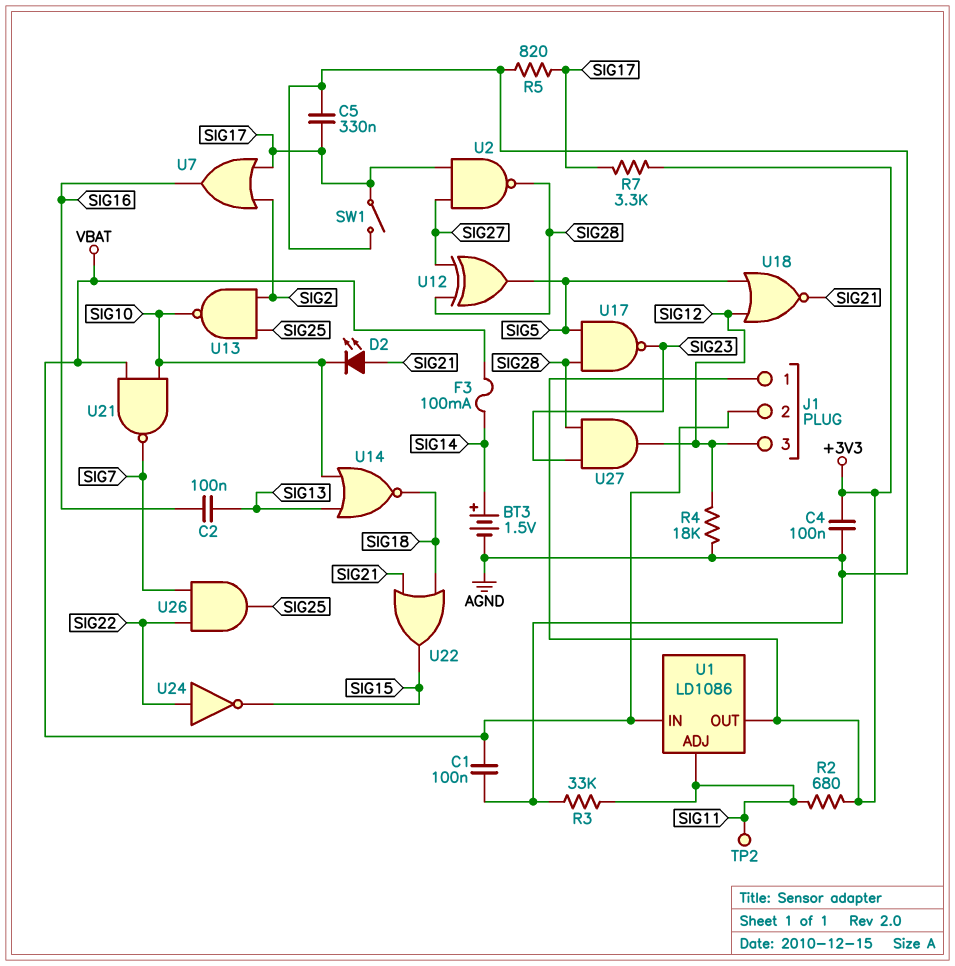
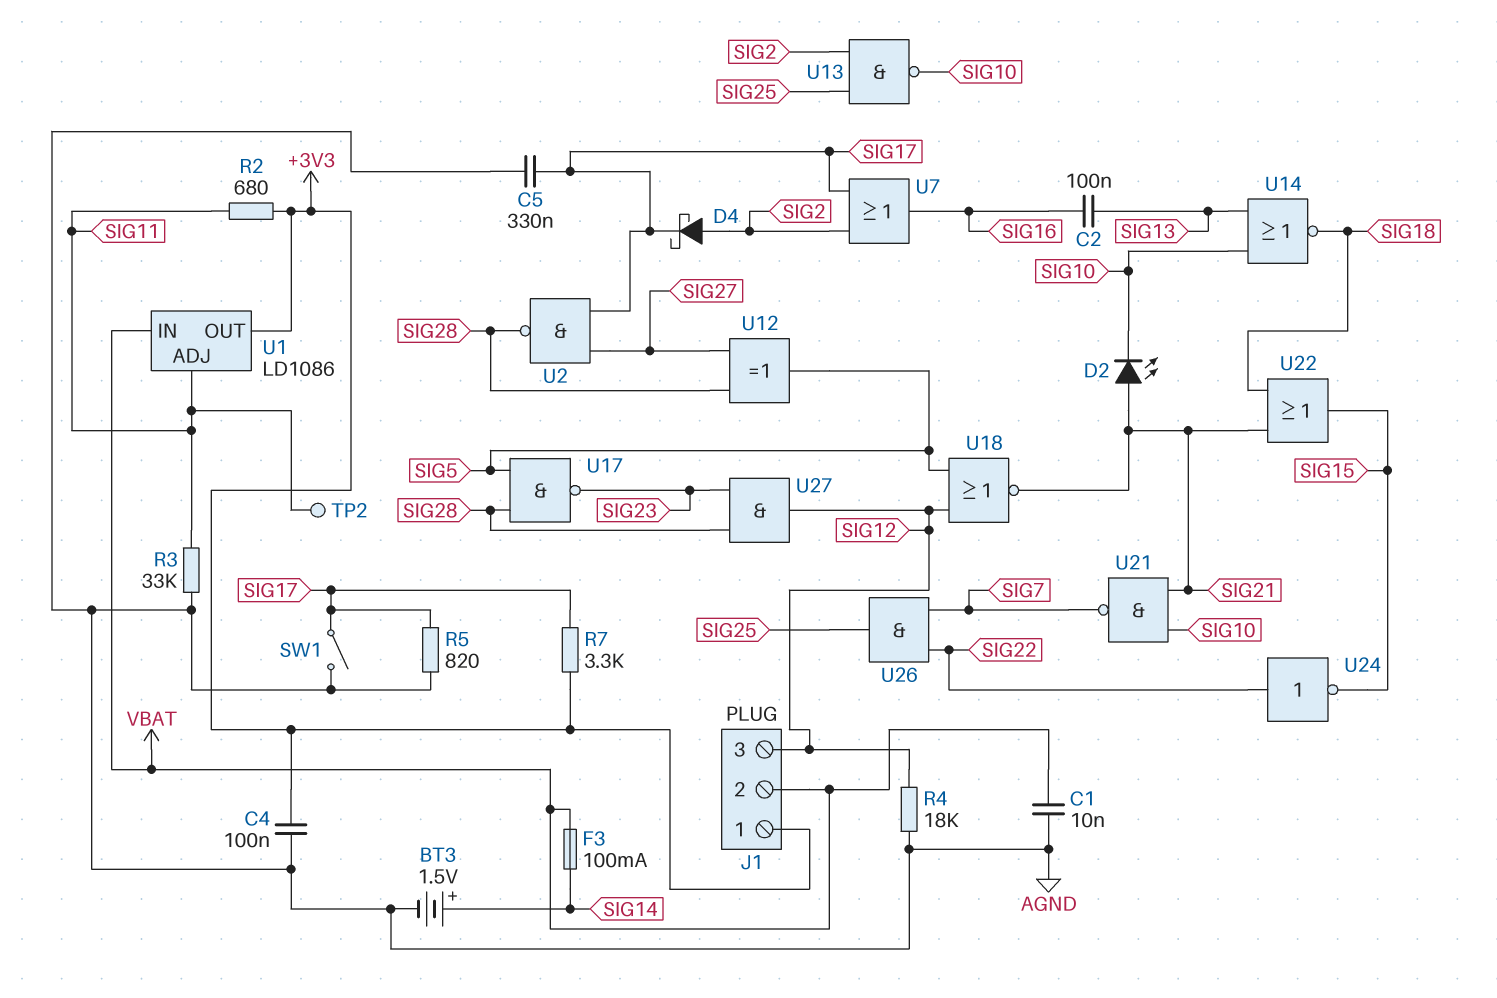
C1: 100nF (AGND, VBAT) -> 10nF (AGND, VBAT)
D4: none -> schottky (A SIG2, K SIG17)
U21: NAND (in SIG10, in VBAT, out SIG7) -> NAND (in SIG10, in SIG21, out SIG7)

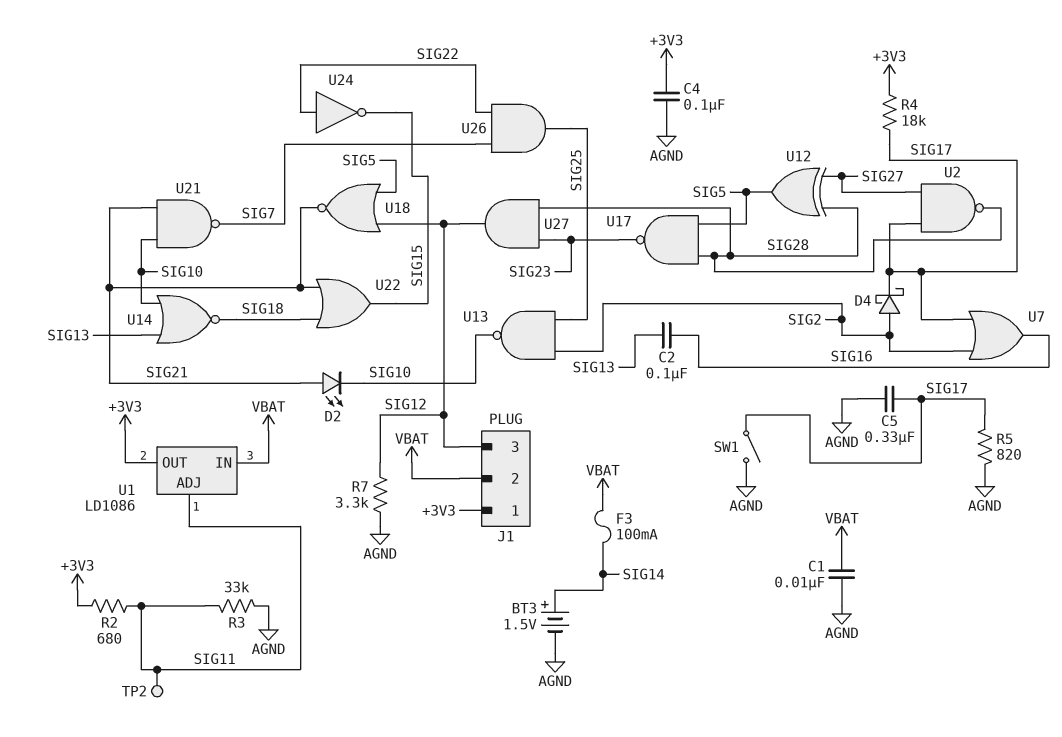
R4: 18k (AGND, SIG12) -> 18k (+3V3, SIG17)
R7: 3.3k (+3V3, SIG17) -> 3.3k (AGND, SIG12)

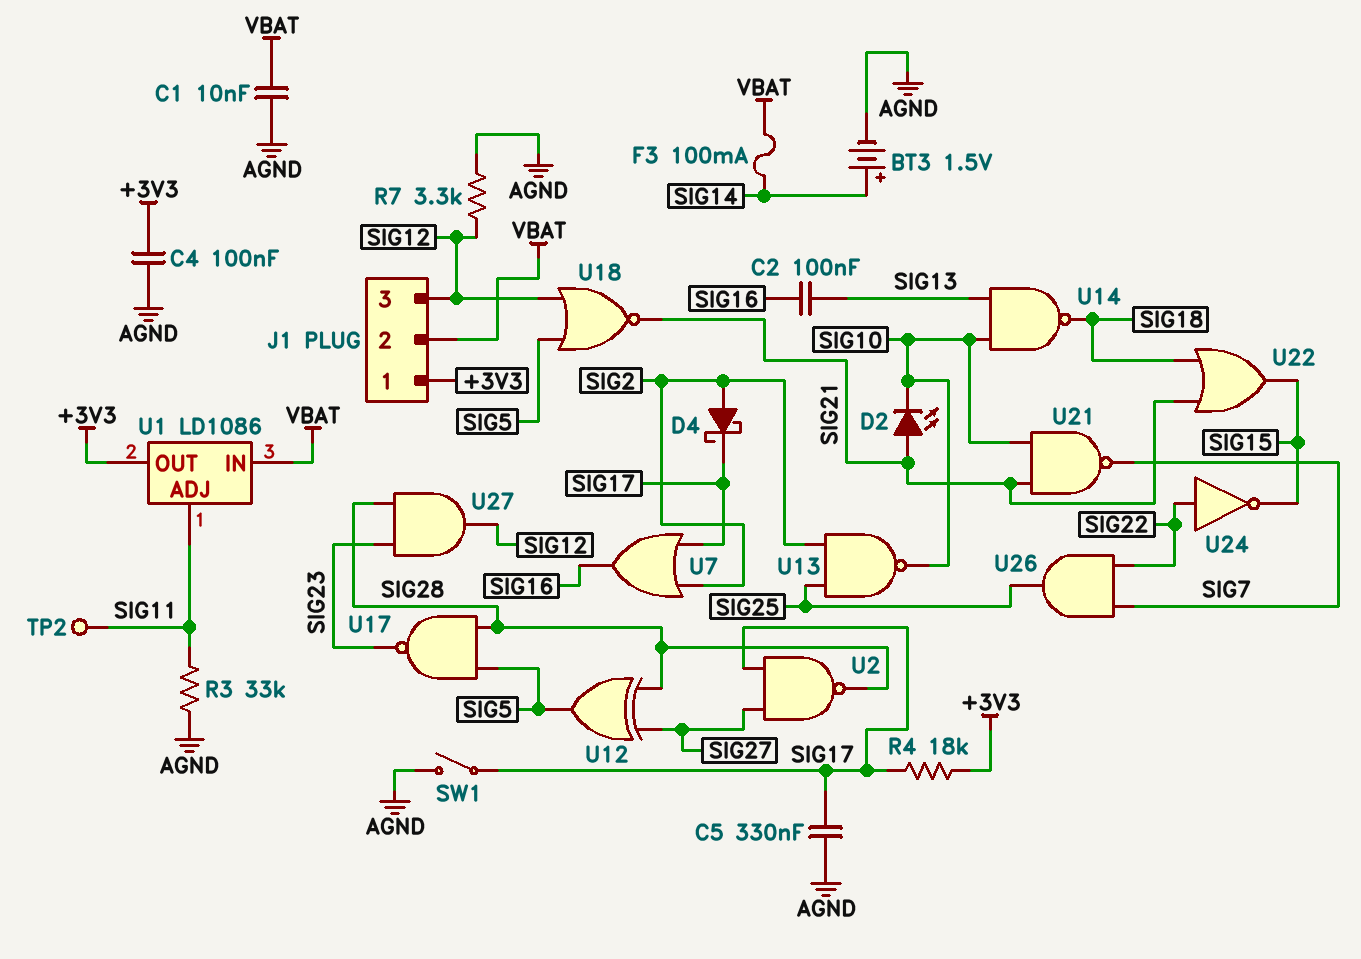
R2: 680 (+3V3, SIG11) -> none
R5: 820 (AGND, SIG17) -> none
U14: NOR (in SIG10, in SIG13, out SIG18) -> NAND (in SIG10, in SIG13, out SIG18)

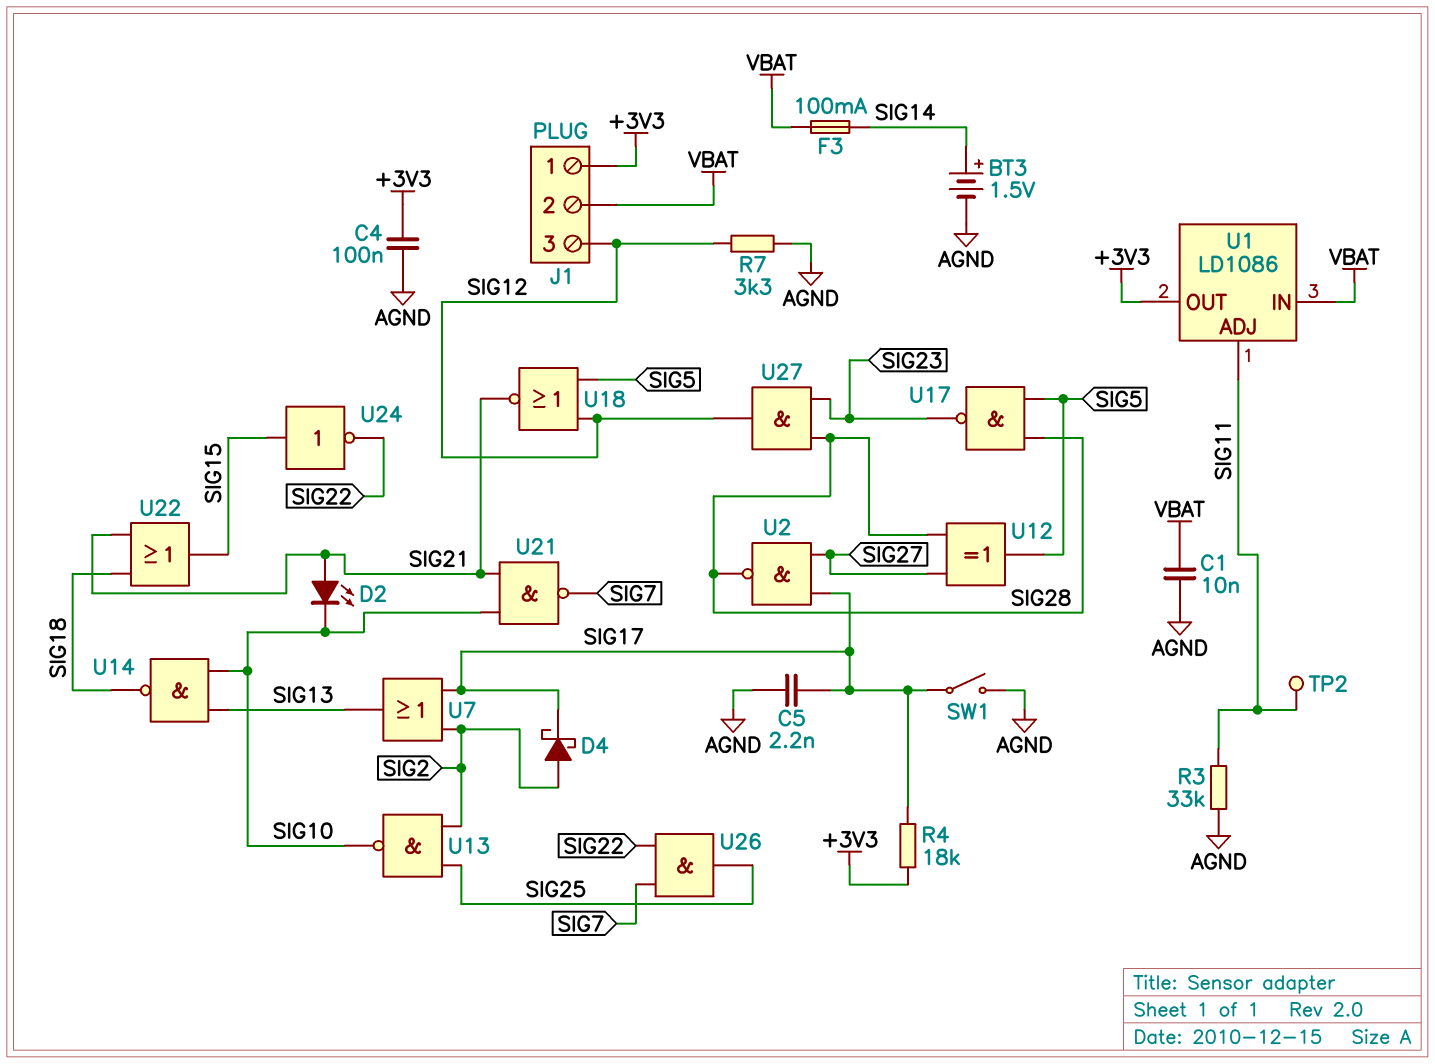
C2: 100nF (SIG13, SIG16) -> none
C5: 330nF (AGND, SIG17) -> 2.2nF (AGND, SIG17)
U7: OR (in SIG2, in SIG17, out SIG16) -> OR (in SIG2, in SIG17, out SIG13)
U24: NOT (in SIG22, out SIG15) -> NOT (in SIG15, out SIG22)

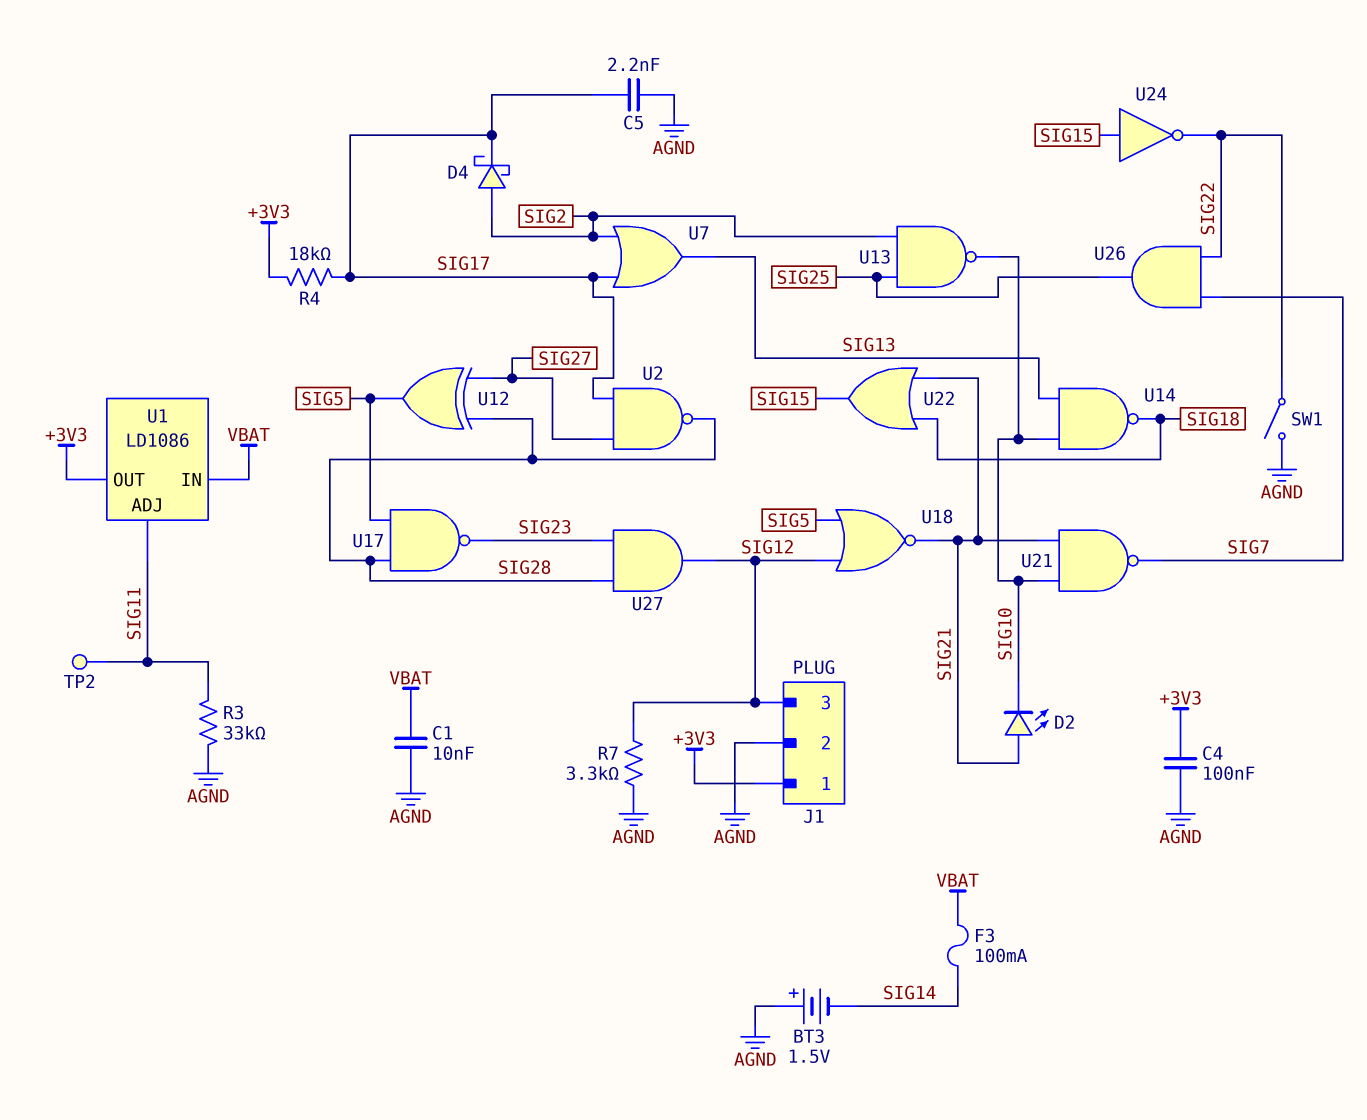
BT3: 1.5V (plus SIG14, minus AGND) -> 1.5V (plus AGND, minus SIG14)
J1 pin 2: VBAT -> AGND
SW1: switch (AGND, SIG17) -> switch (AGND, SIG22)

